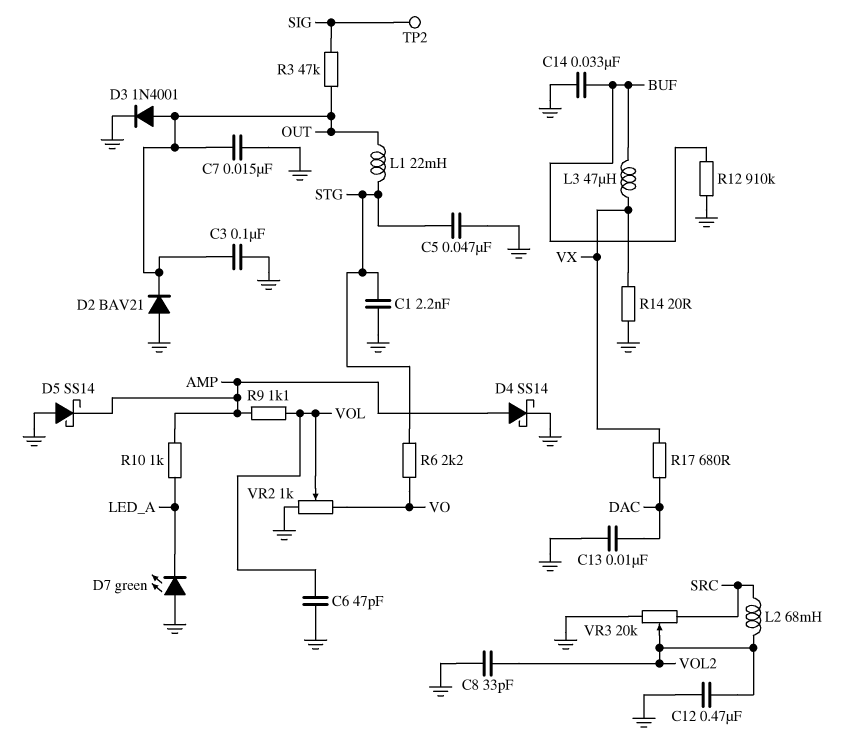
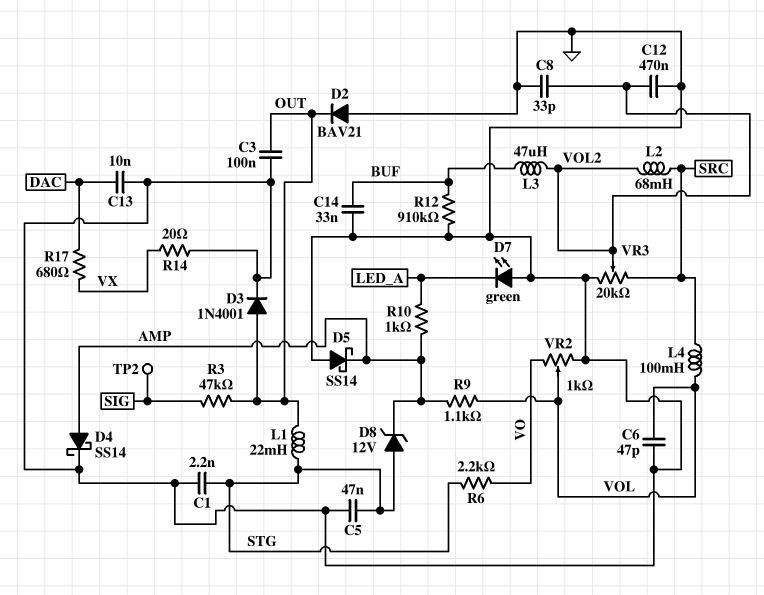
C7: 15nF (GND, OUT) -> none
D8: none -> zener 12V (A STG, K AMP)
L3: 47uH (BUF, VX) -> 47uH (BUF, VOL2)
L4: none -> 100mH (SRC, VOL)

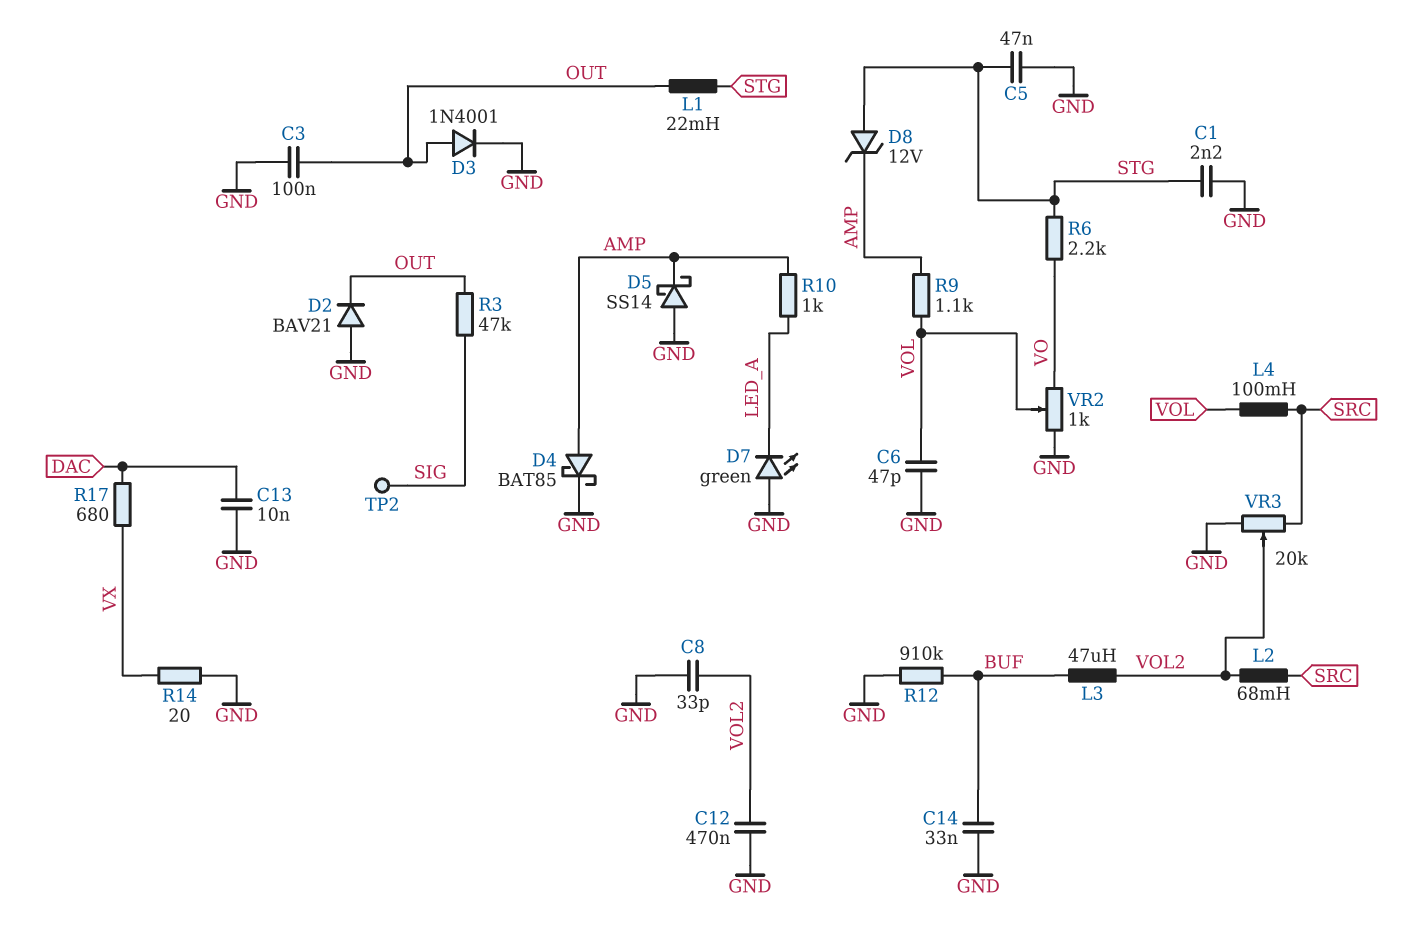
D4: schottky SS14 (A AMP, K GND) -> schottky BAT85 (A AMP, K GND)

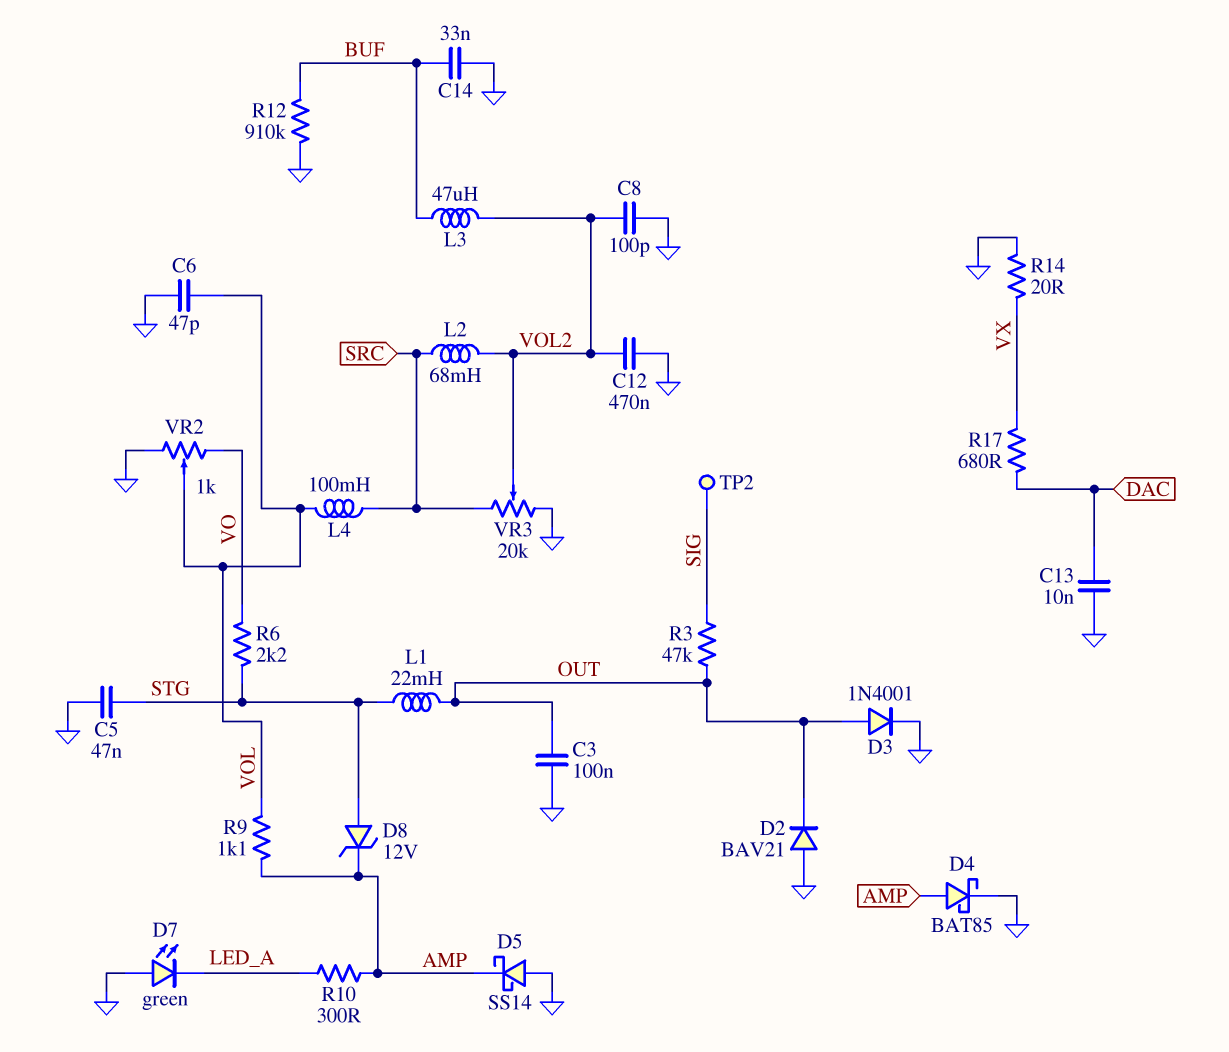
C1: 2.2nF (GND, STG) -> none
C8: 33pF (GND, VOL2) -> 100pF (GND, VOL2)
R10: 1k (AMP, LED_A) -> 300 (AMP, LED_A)

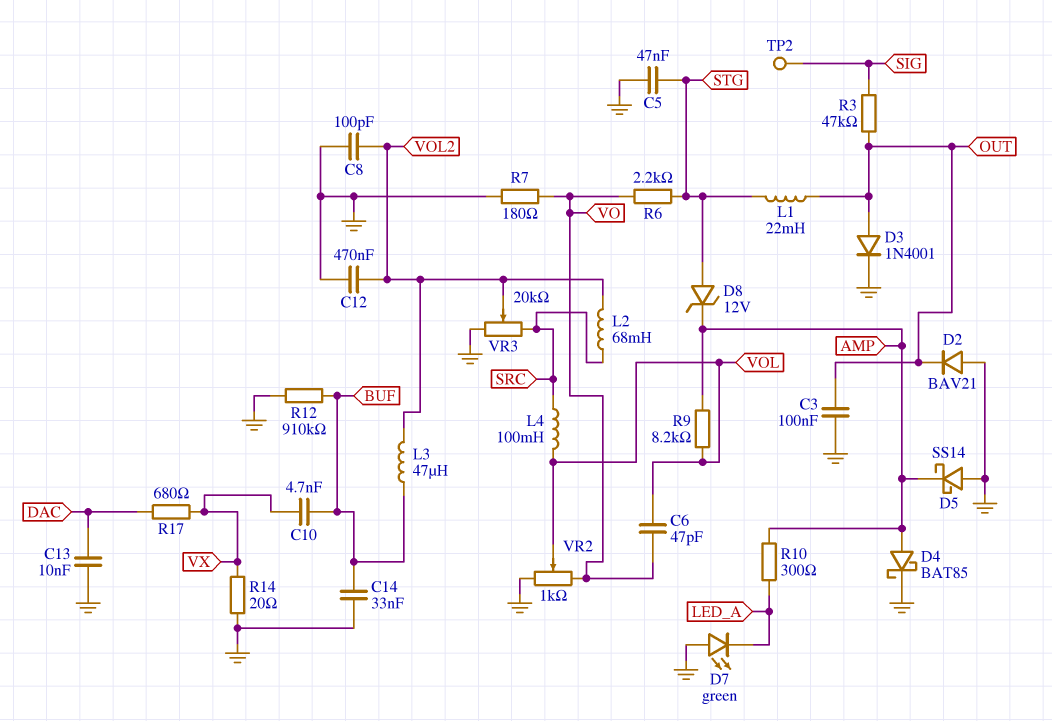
C6: 47pF (GND, VOL) -> 47pF (VO, VOL)
C10: none -> 4.7nF (BUF, VX)
R7: none -> 180 (GND, VO)
R9: 1.1k (AMP, VOL) -> 8.2k (AMP, VOL)

